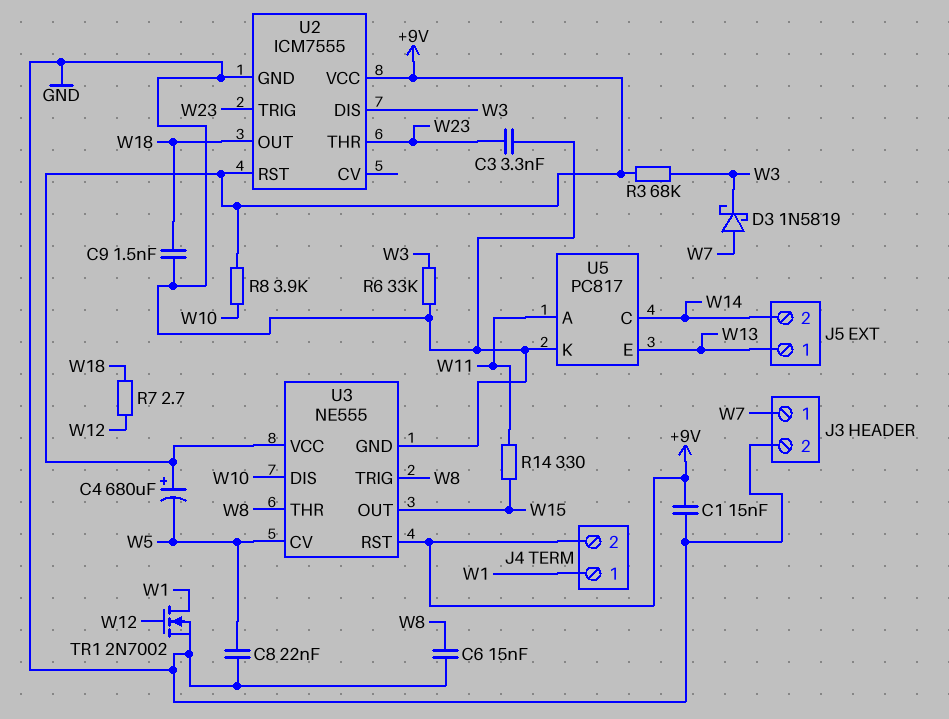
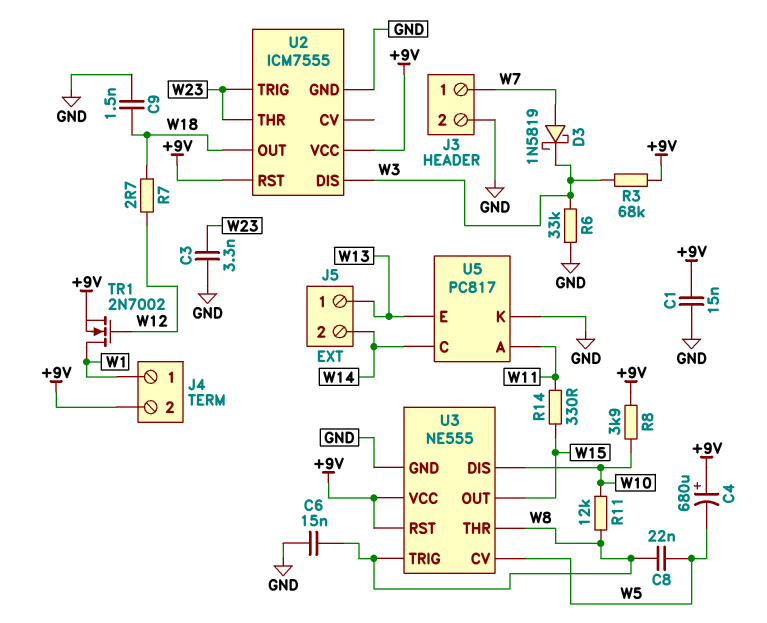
C8: 22nF (GND, W5) -> 22nF (W5, W8)
R11: none -> 12k (W8, W10)
TR1: NMOS 2N7002 (G W12, D W1, S GND) -> NMOS 2N7002 (G W12, D W1, S +9V)

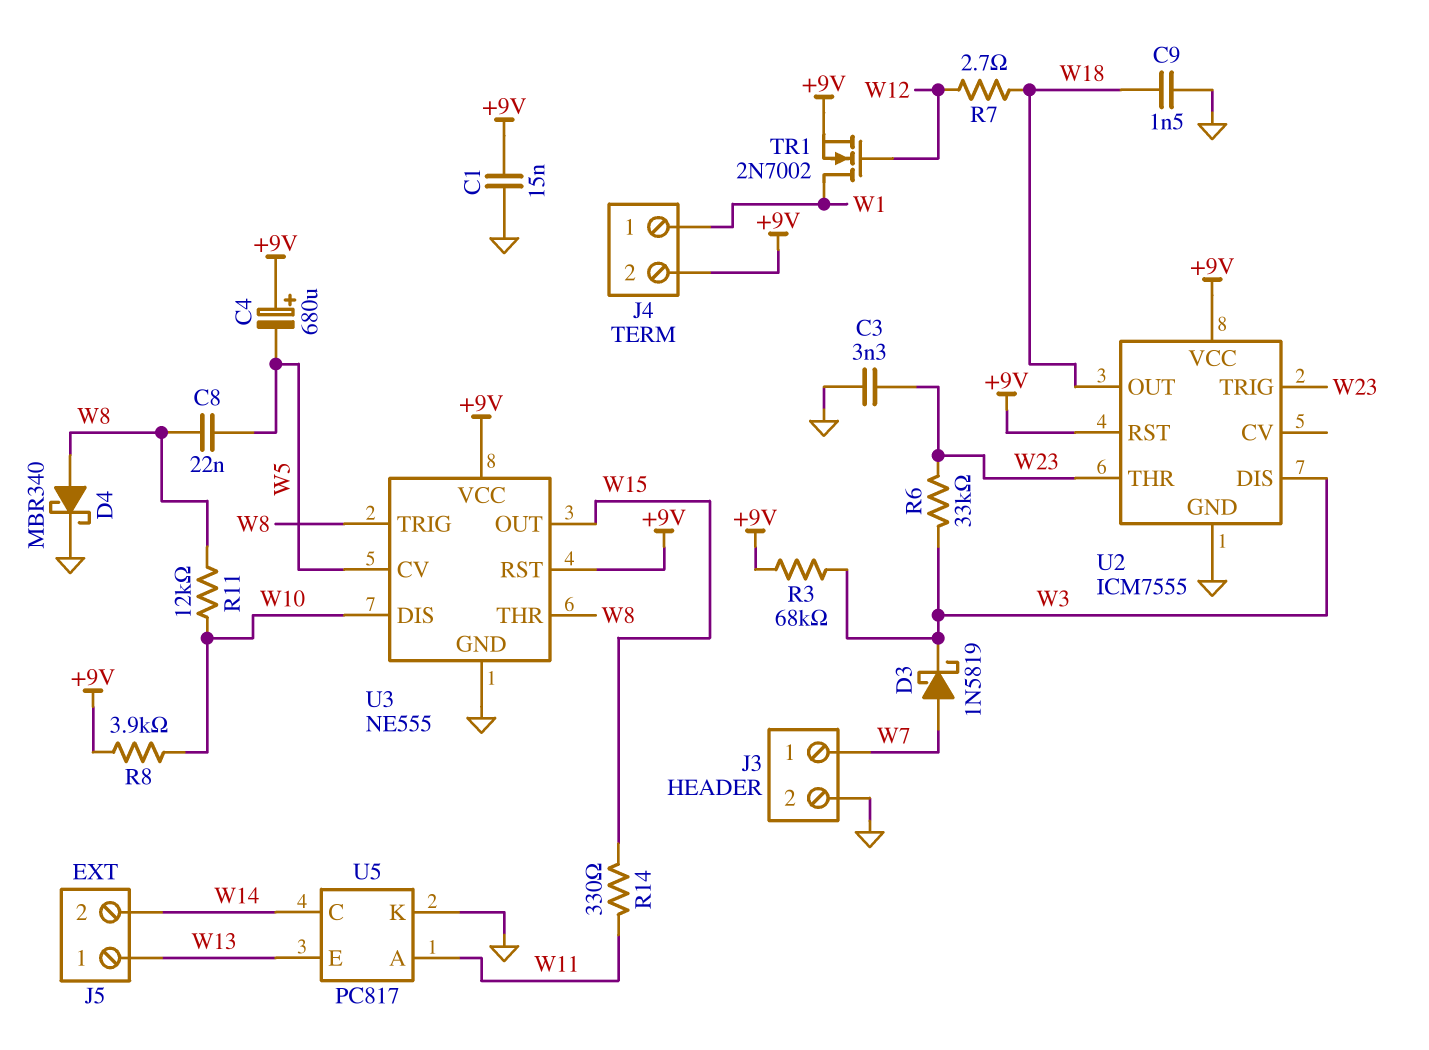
C6: 15nF (GND, W8) -> none
D4: none -> schottky MBR340 (A W8, K GND)
R6: 33k (GND, W3) -> 33k (W3, W23)

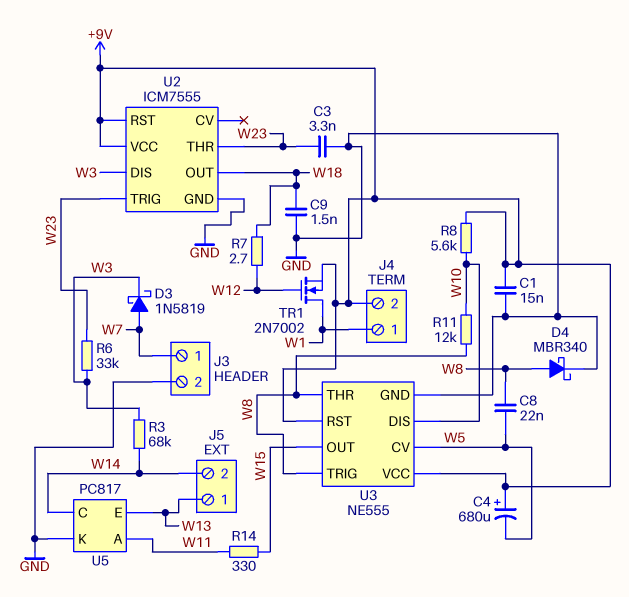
R3: 68k (+9V, W3) -> 68k (W3, W14)
R8: 3.9k (+9V, W10) -> 5.6k (+9V, W10)

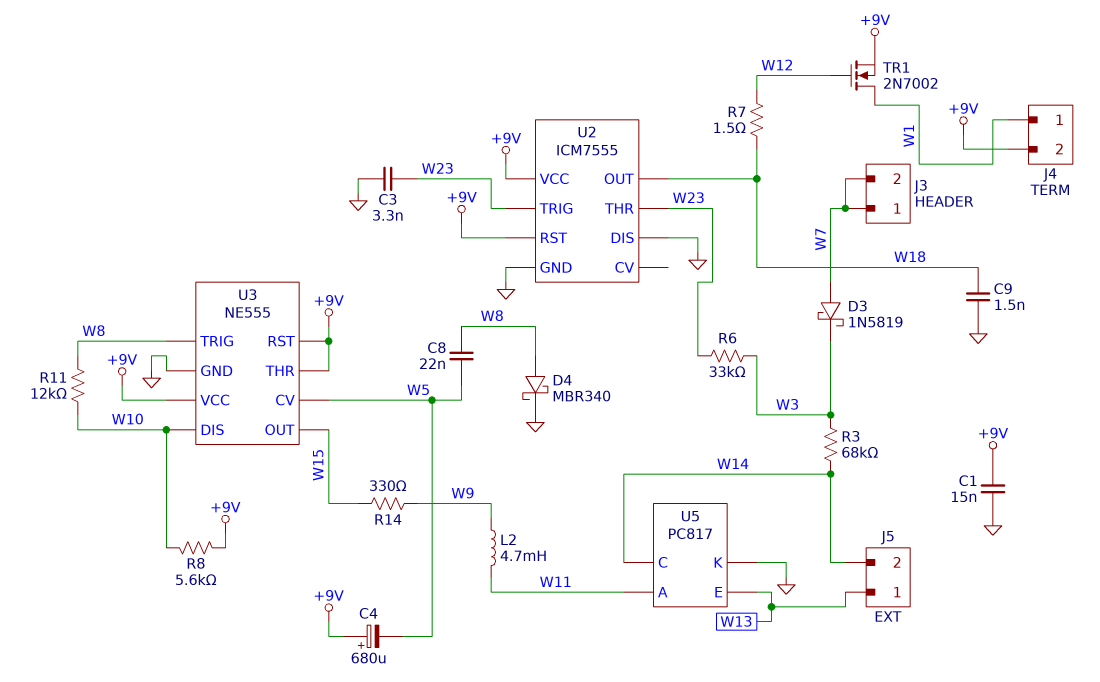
J3 pin 2: GND -> W7
L2: none -> 4.7mH (W9, W11)
R7: 2.7 (W12, W18) -> 1.5 (W12, W18)
R14: 330 (W11, W15) -> 330 (W9, W15)
U2 pin DIS: W3 -> GND
U3 pin THR: W8 -> +9V

